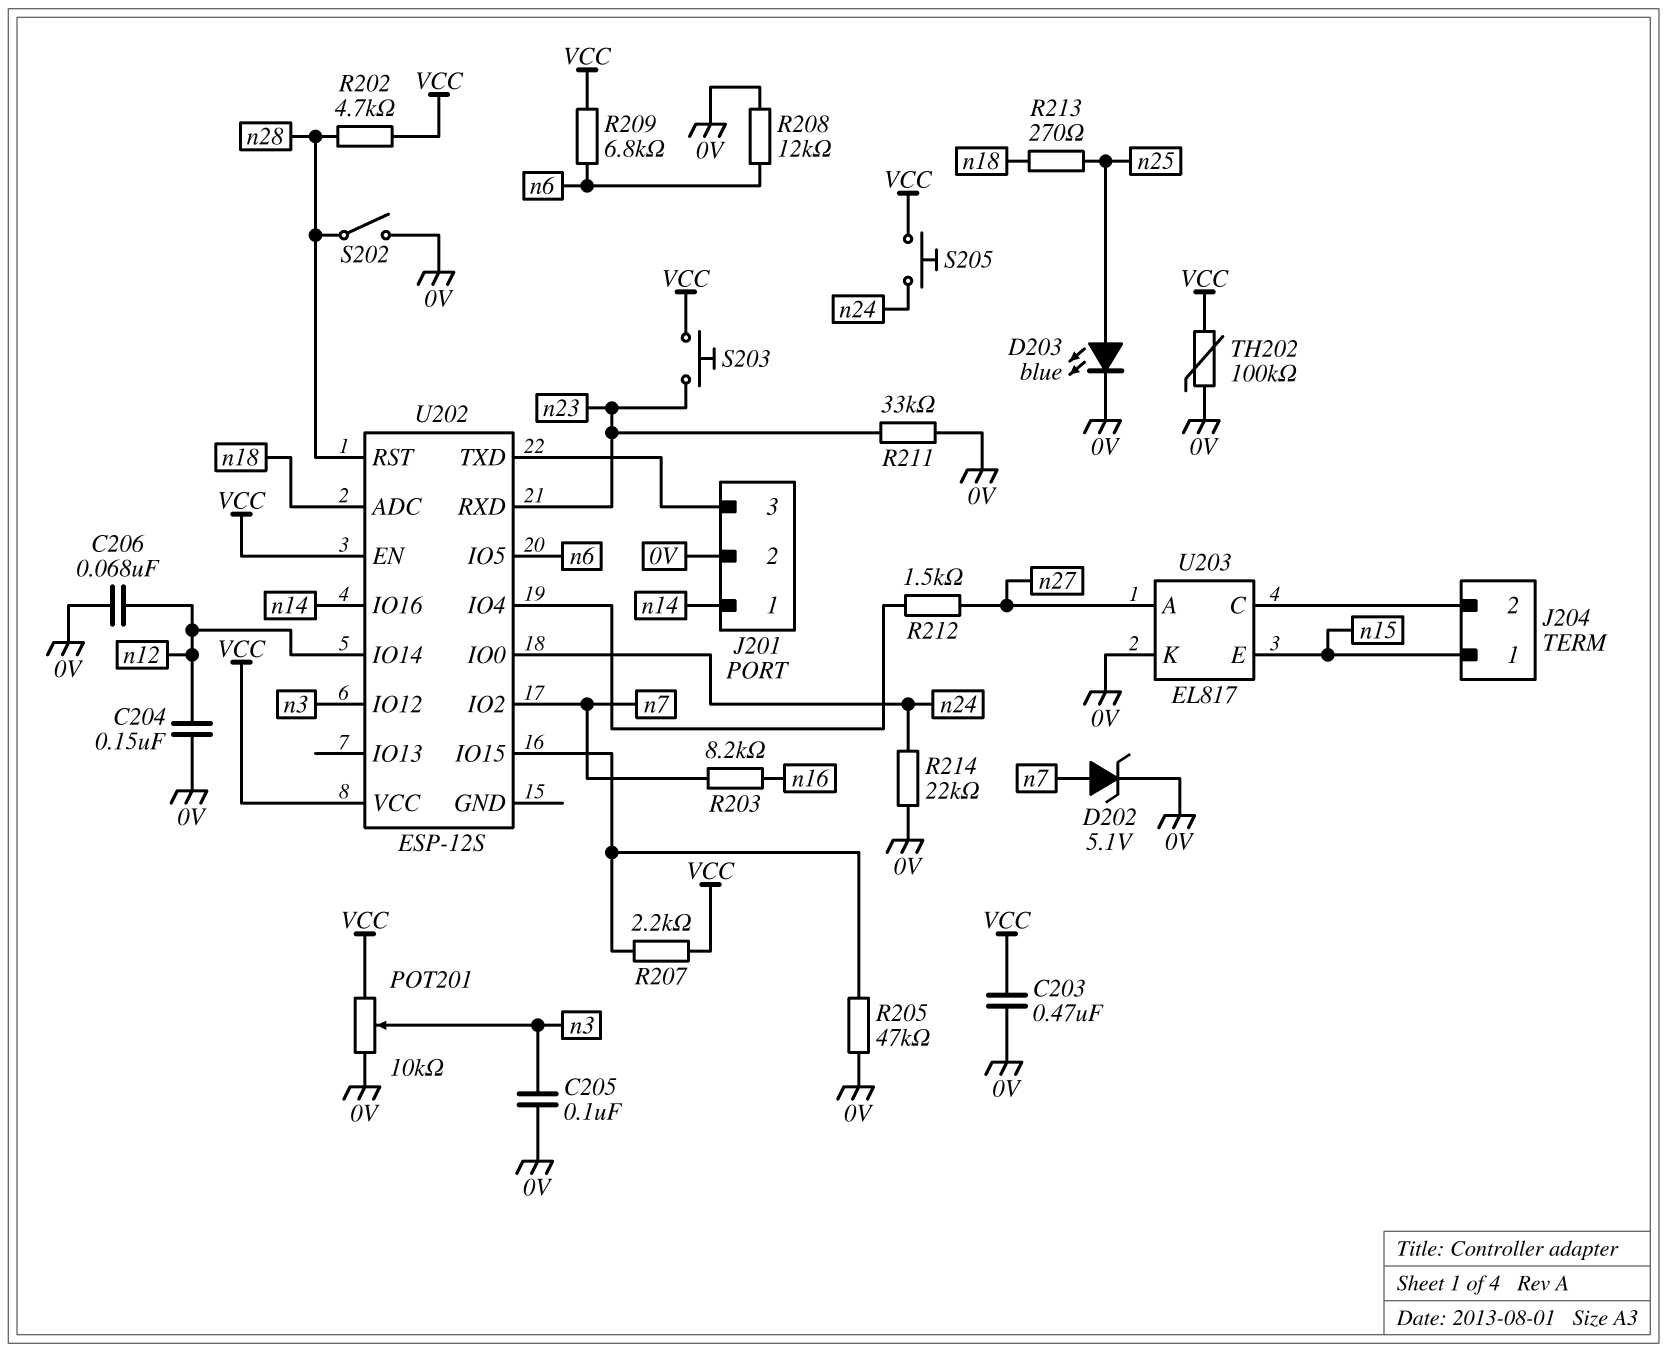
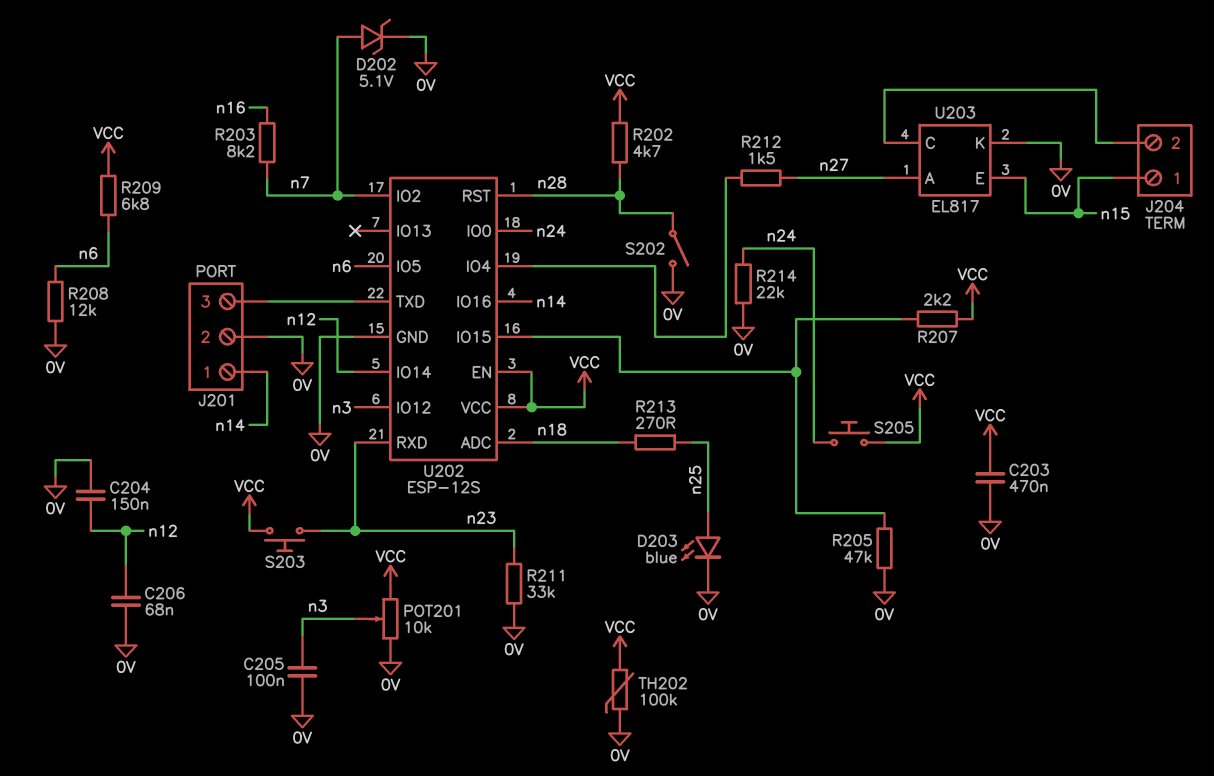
U202 pin GND: none -> 0V

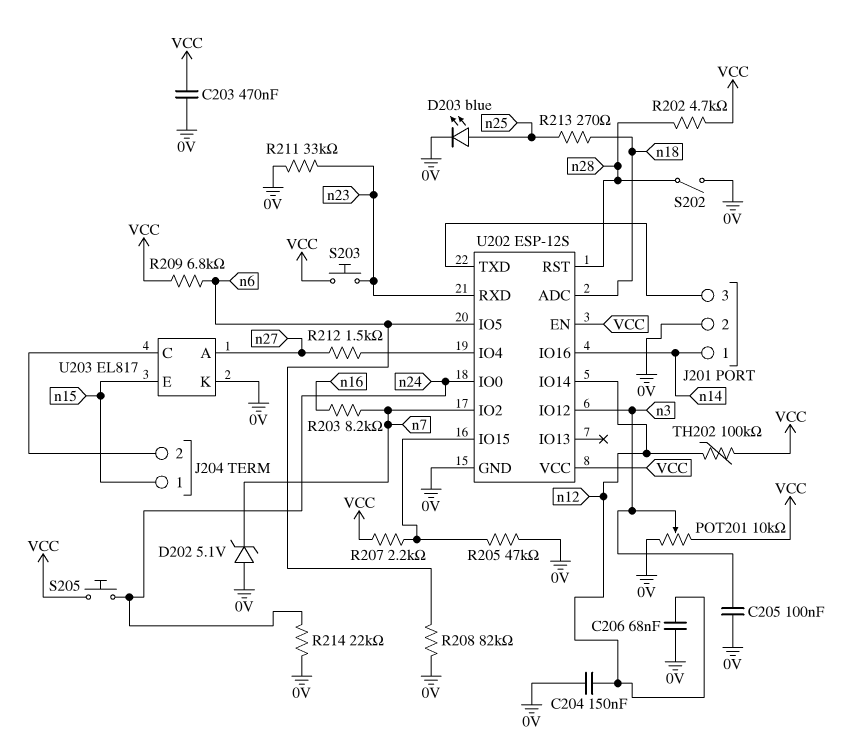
D202: zener 5.1V (A n7, K 0V) -> zener 5.1V (A 0V, K n7)
R208: 12k (0V, n6) -> 82k (0V, n6)
TH202: 100k (0V, VCC) -> 100k (VCC, n12)

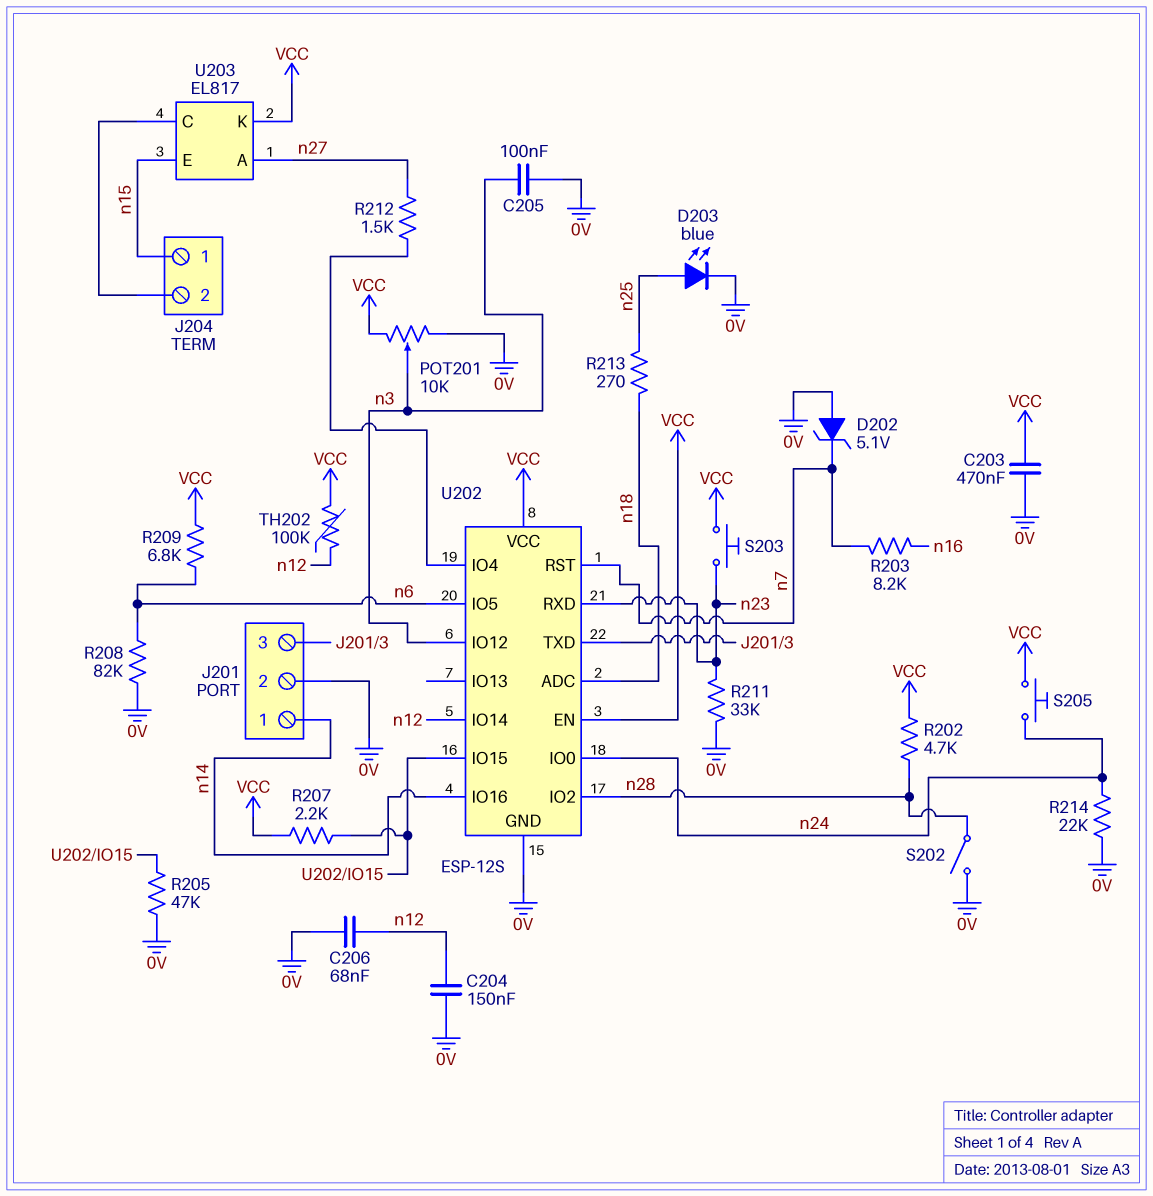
U202 pin IO2: n7 -> n28
U202 pin RST: n28 -> n7
U203 pin K: 0V -> VCC

